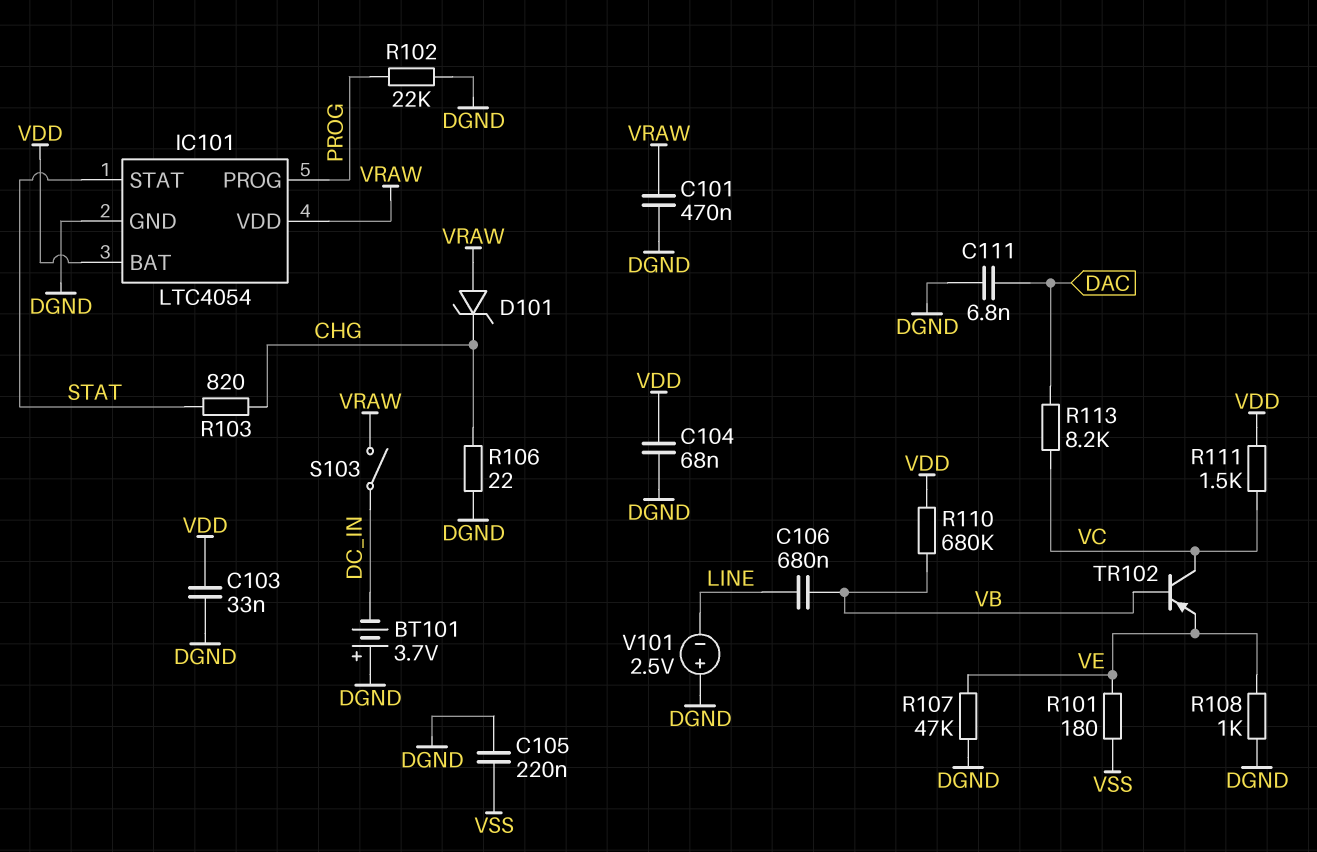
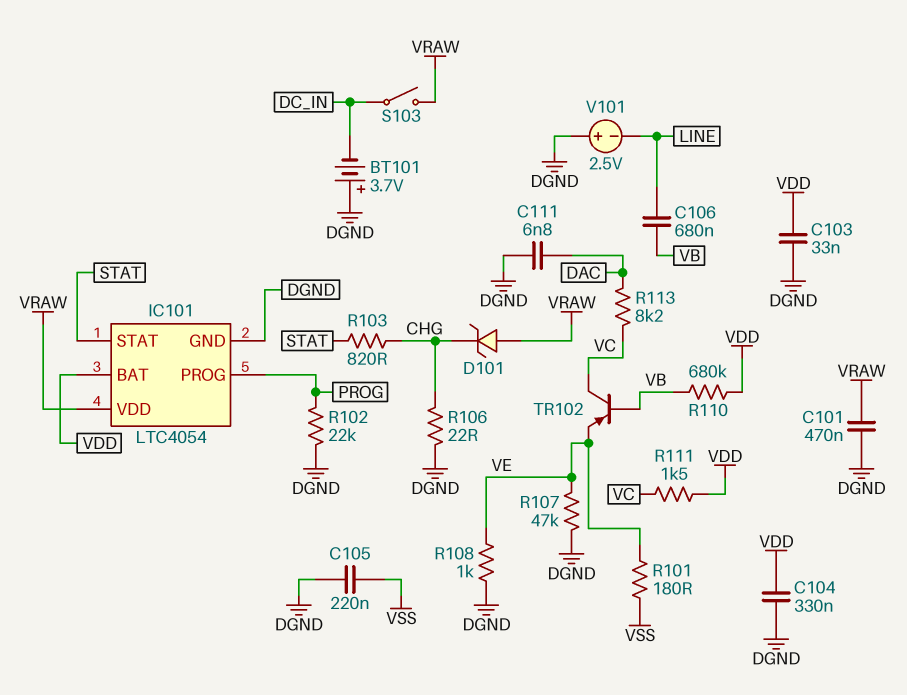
C104: 68nF (DGND, VDD) -> 330nF (DGND, VDD)

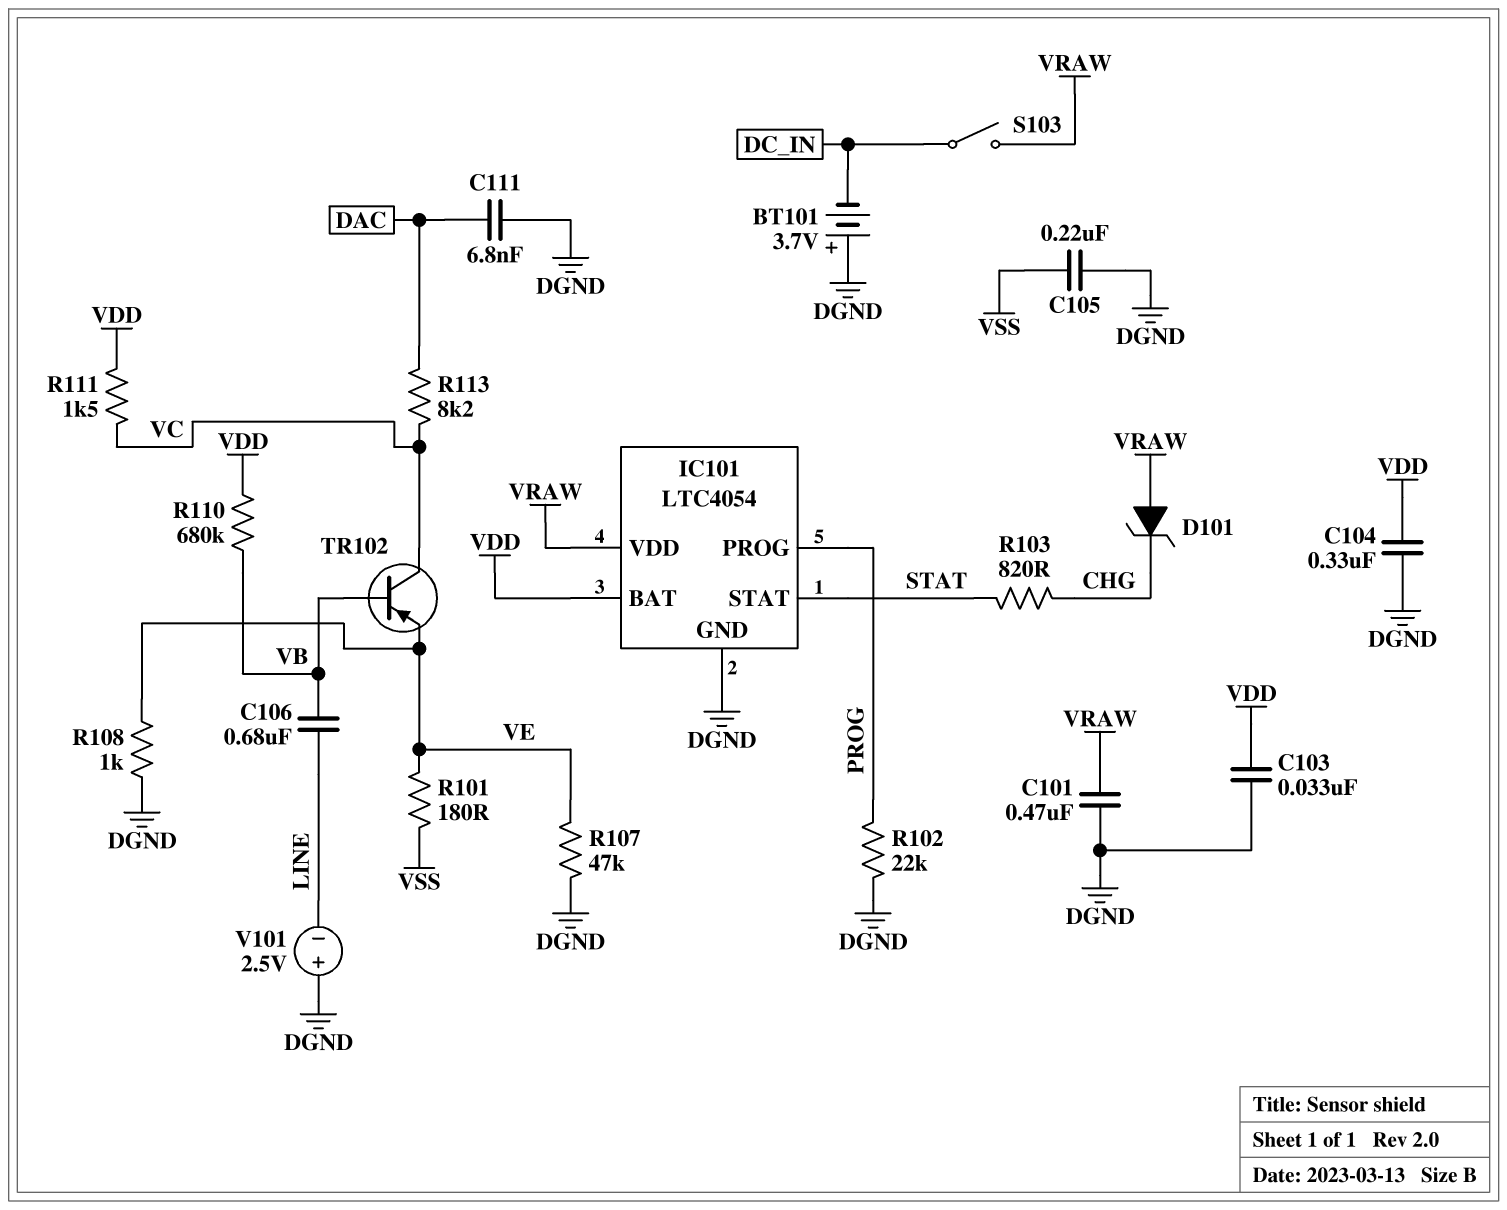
R106: 22 (CHG, DGND) -> none

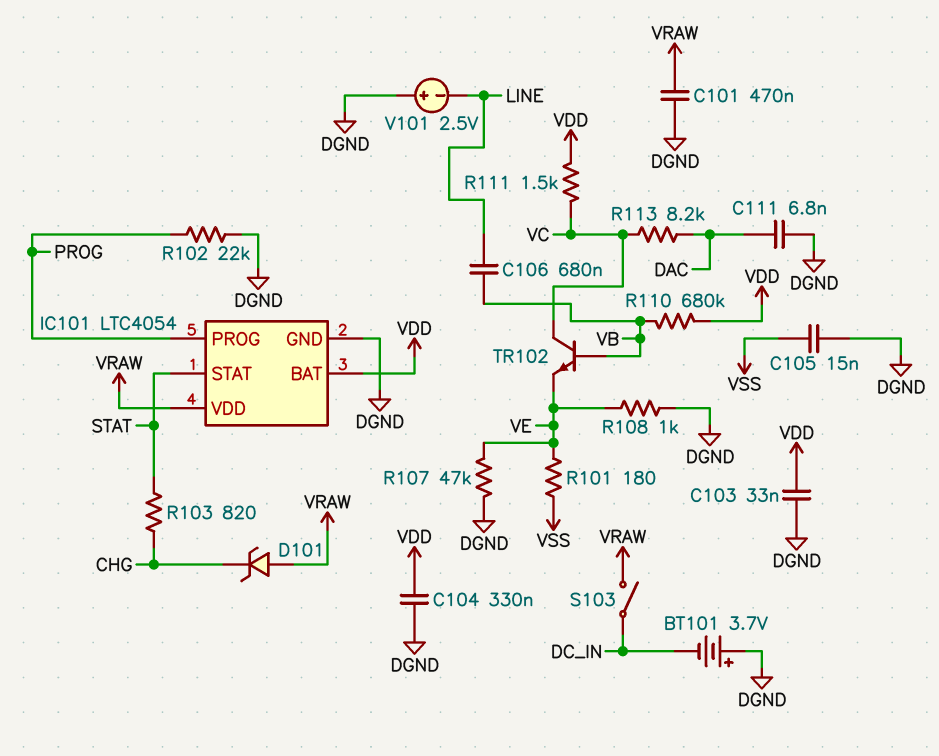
C105: 220nF (DGND, VSS) -> 15nF (DGND, VSS)
TR102: PNP (B VB, C VC, E VE) -> NPN (B VB, C VC, E VE)

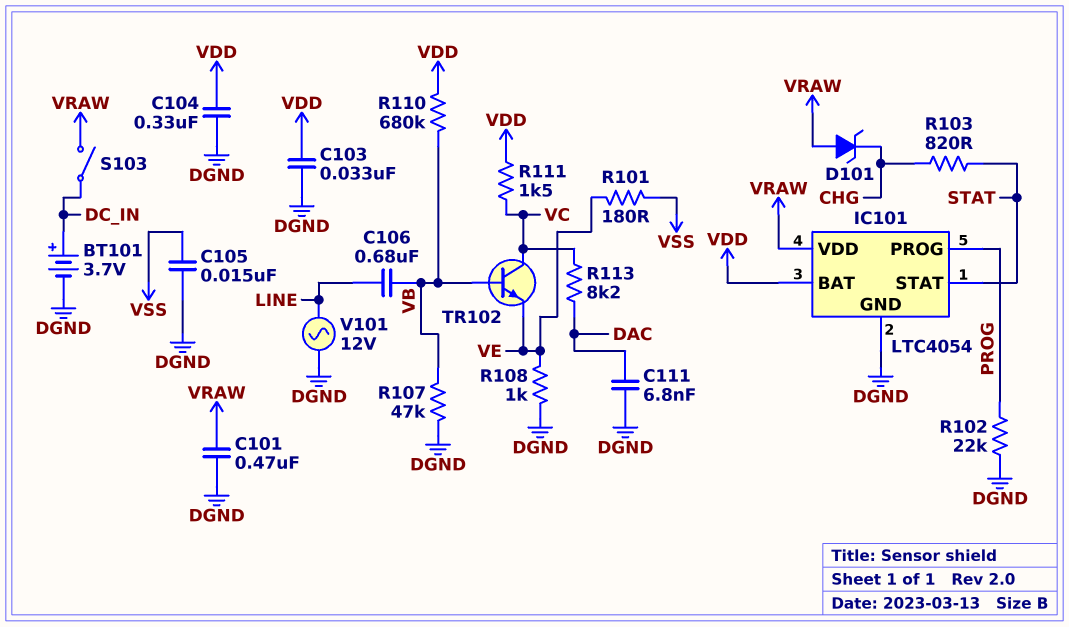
BT101: 3.7V (plus DGND, minus DC_IN) -> 3.7V (plus DC_IN, minus DGND)
R107: 47k (DGND, VE) -> 47k (DGND, VB)
V101: 2.5V (plus DGND, minus LINE) -> AC 12V (DGND, LINE)

